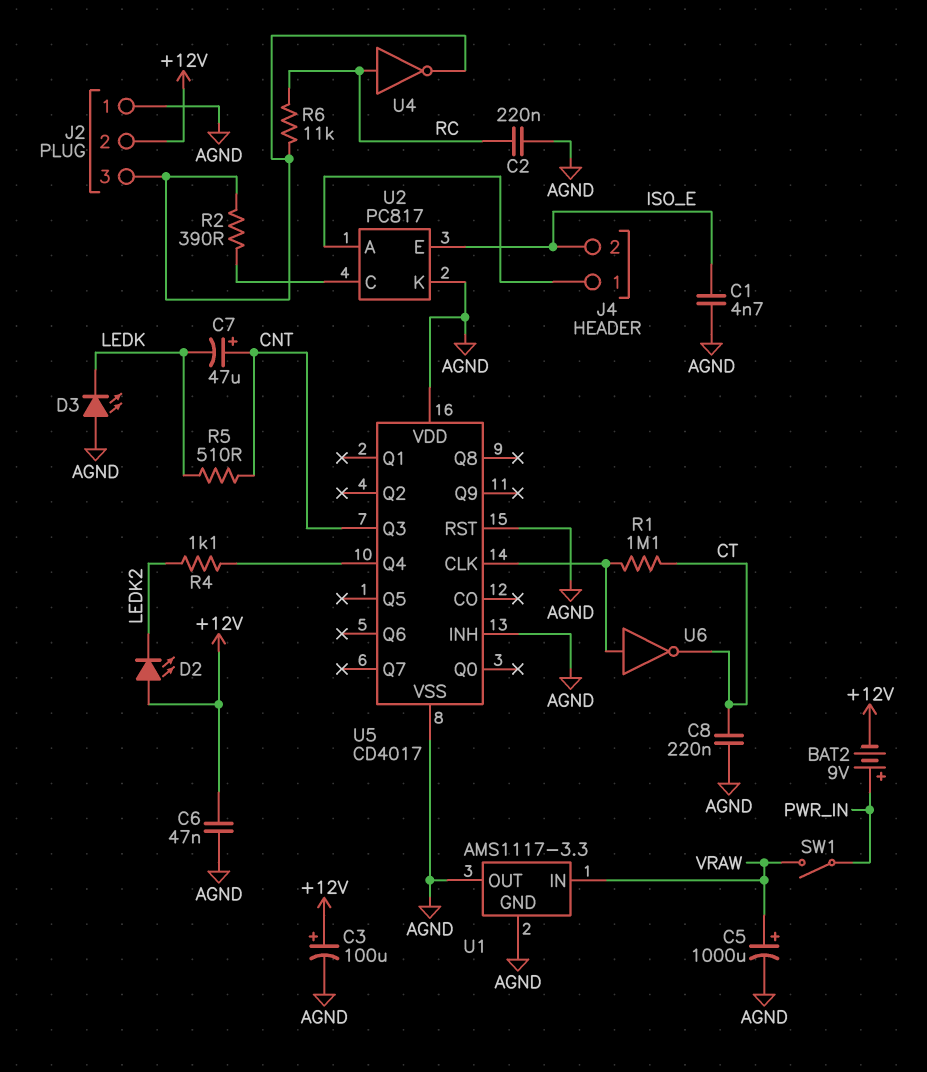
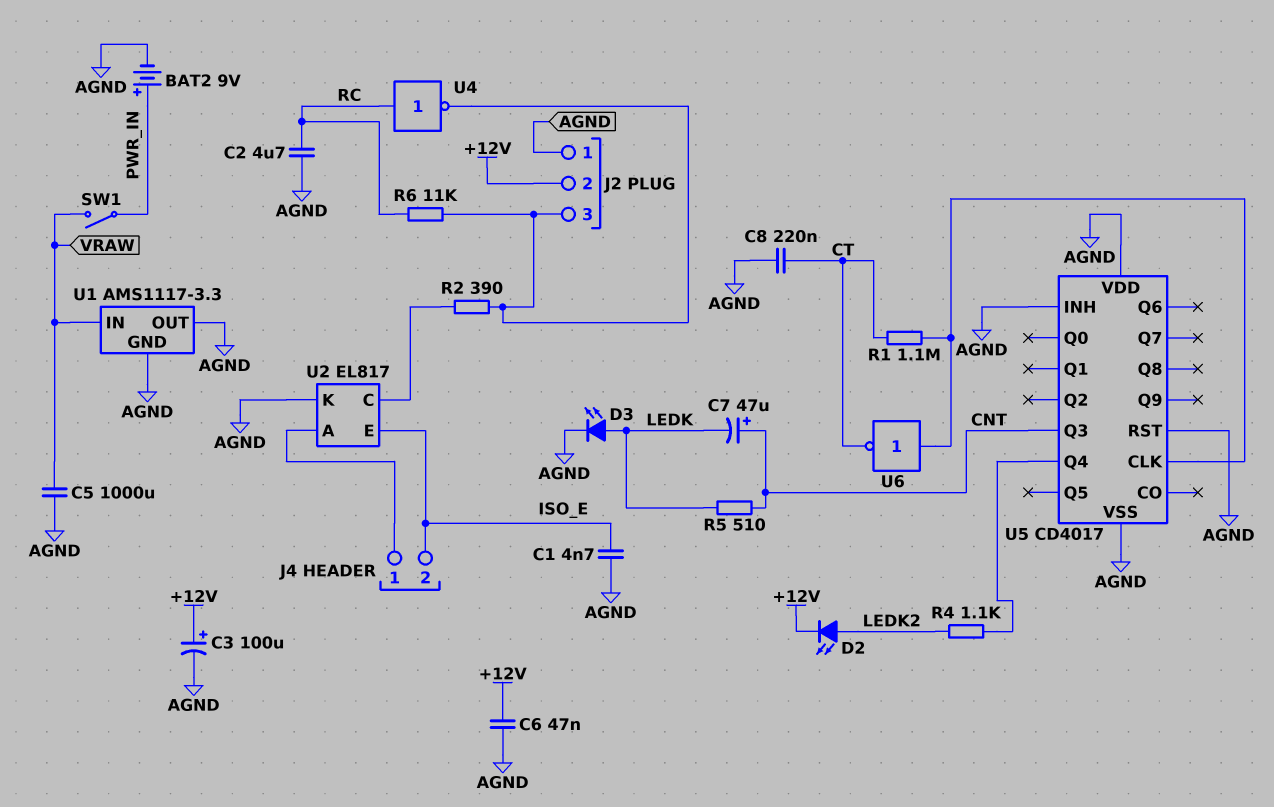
BAT2: 9V (plus PWR_IN, minus +12V) -> 9V (plus PWR_IN, minus AGND)
C2: 220nF (AGND, RC) -> 4.7uF (AGND, RC)
C5: 1000uF (plus VRAW, minus AGND) -> 1000uF (AGND, VRAW)
D2: LED (A +12V, K LEDK2) -> LED (A LEDK2, K +12V)
D3: LED (A AGND, K LEDK) -> LED (A LEDK, K AGND)
U2: PC817 -> EL817

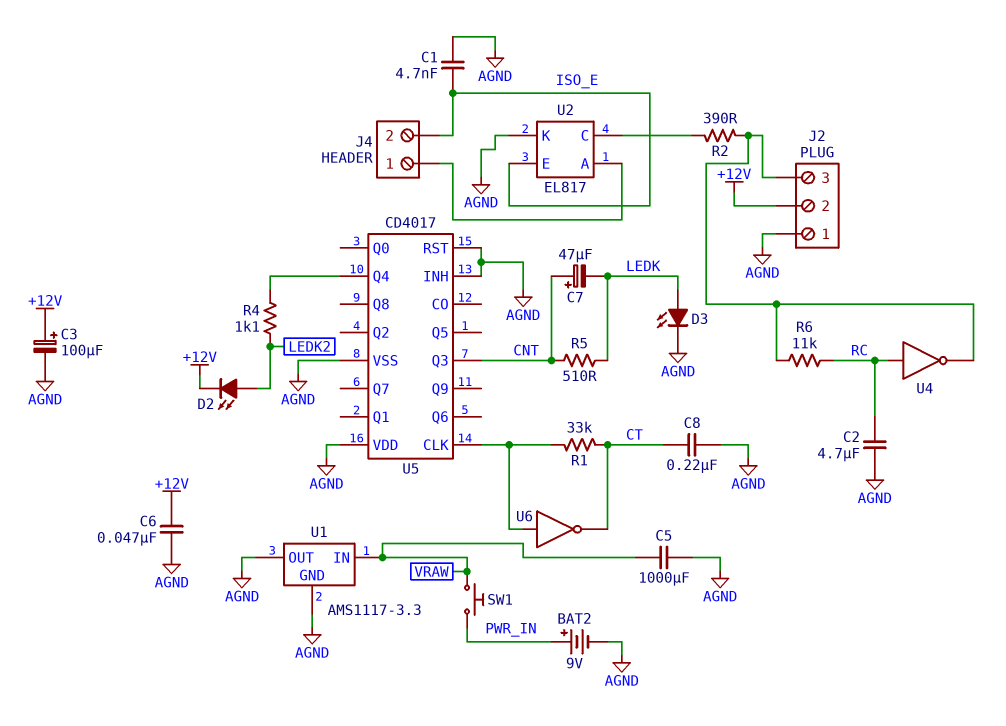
R1: 1.1M (CT, U5/CLK) -> 33k (CT, U5/CLK)
SW1: switch (PWR_IN, VRAW) -> button (PWR_IN, VRAW)

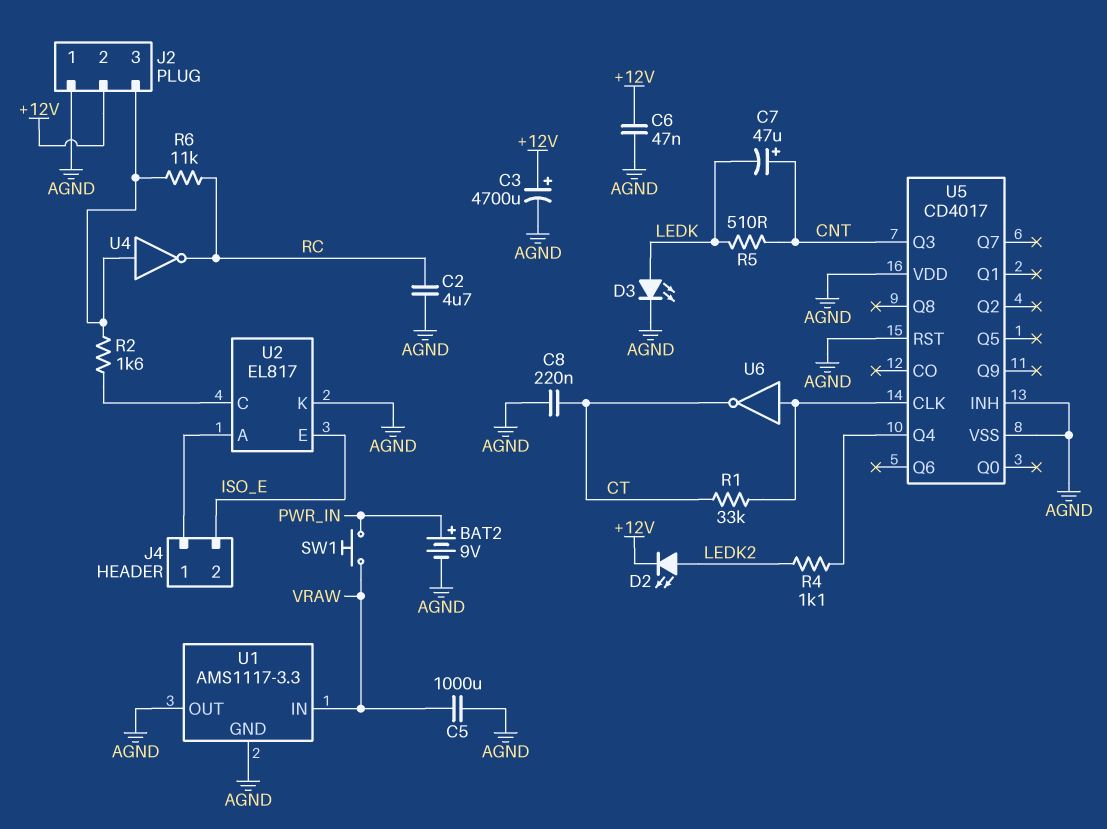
C1: 4.7nF (AGND, ISO_E) -> none
C3: 100uF (plus +12V, minus AGND) -> 4700uF (plus +12V, minus AGND)
R2: 390 (J2/3, U2/C) -> 1.6k (J2/3, U2/C)
U4: NOT (in RC, out J2/3) -> NOT (in J2/3, out RC)

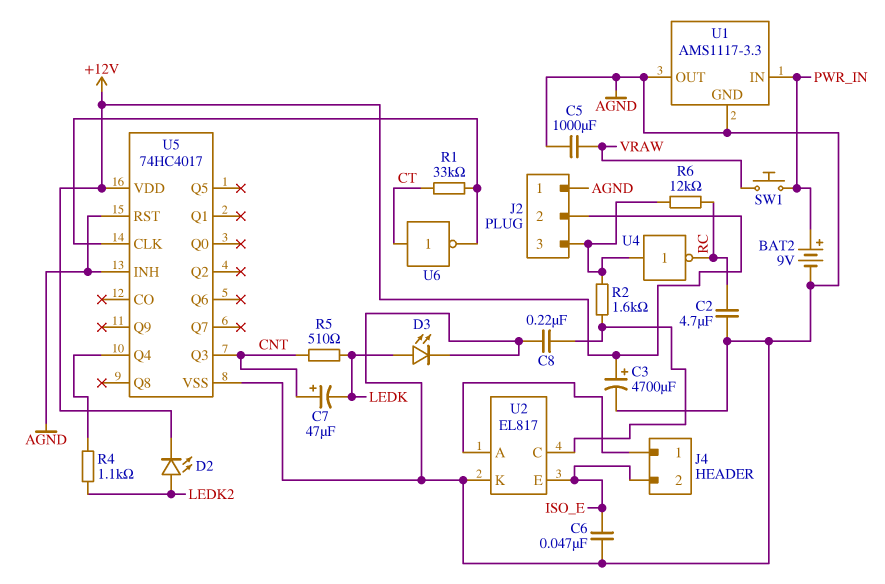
C6: 47nF (+12V, AGND) -> 47nF (AGND, ISO_E)
C8: 220nF (AGND, CT) -> 220nF (AGND, U2/C)
R6: 11k (J2/3, RC) -> 12k (J2/3, RC)
U1 pin IN: VRAW -> PWR_IN
U5: CD4017 -> 74HC4017
U5 pin VDD: AGND -> +12V
U6: NOT (in U5/CLK, out CT) -> NOT (in CT, out U5/CLK)

